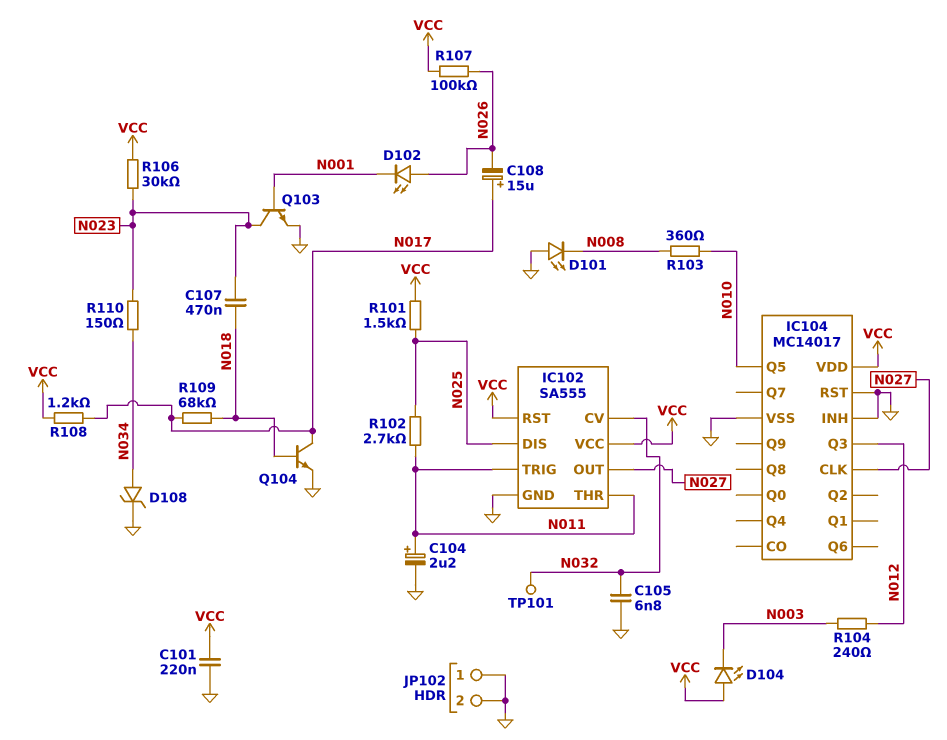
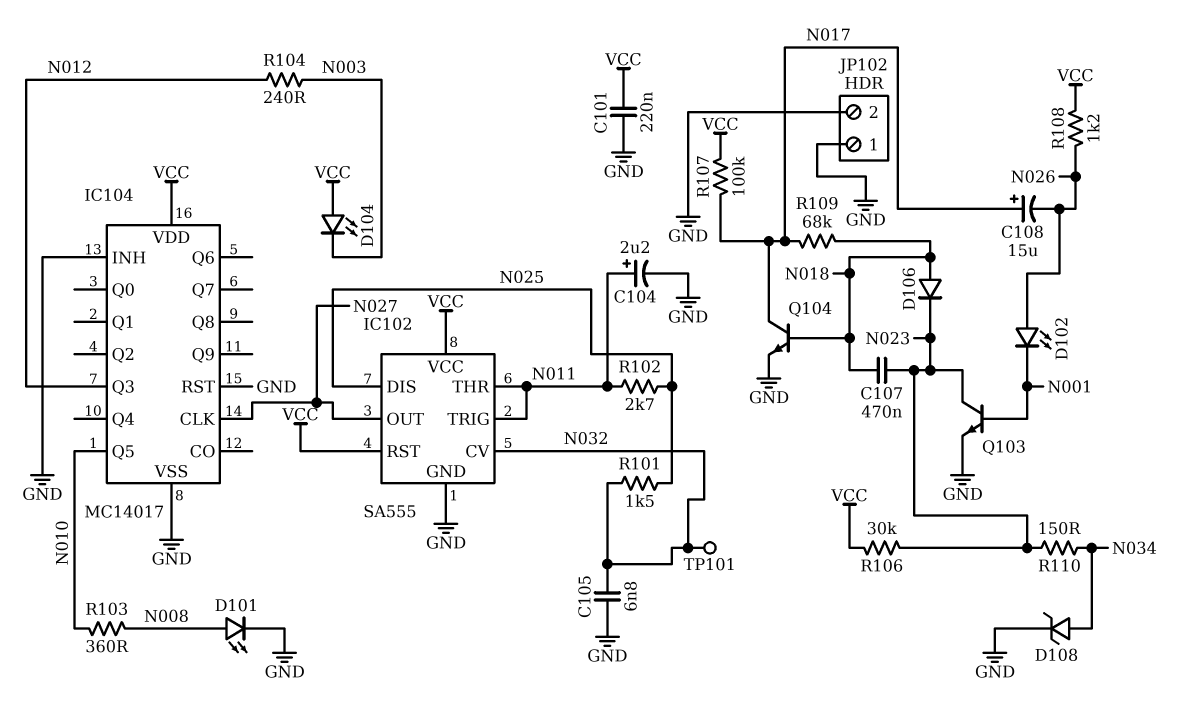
D101: LED (A GND, K N008) -> LED (A N008, K GND)
D106: none -> diode (A N018, K N023)
R101: 1.5k (N025, VCC) -> 1.5k (N025, N032)
R107: 100k (N026, VCC) -> 100k (N017, VCC)
R108: 1.2k (N017, VCC) -> 1.2k (N026, VCC)

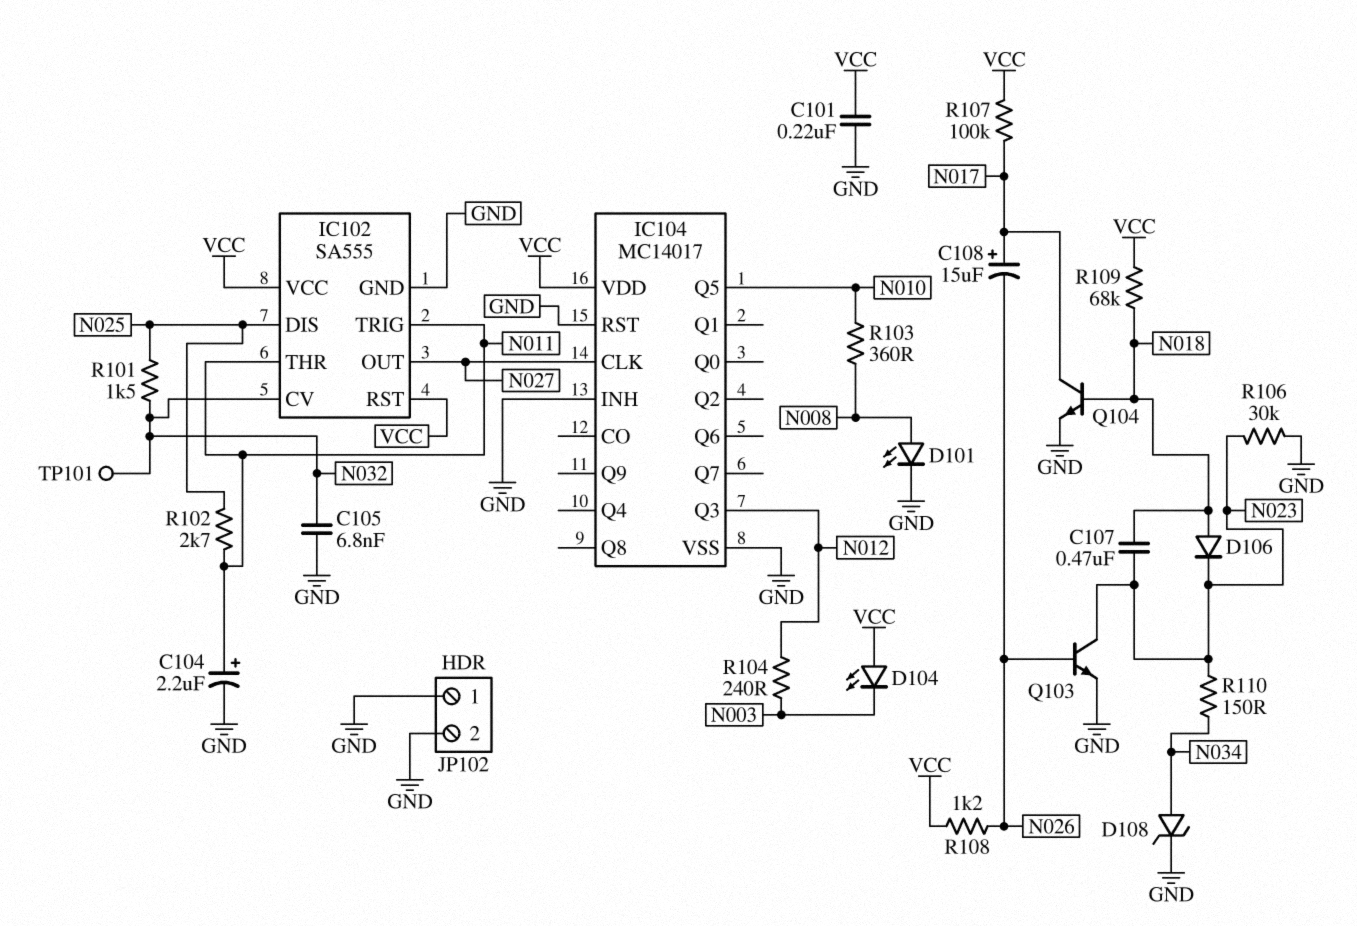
D102: LED (A N026, K N001) -> none
Q103: NPN (B N001, C N023, E GND) -> NPN (B N026, C N023, E GND)
R106: 30k (N023, VCC) -> 30k (GND, N023)
R109: 68k (N017, N018) -> 68k (N018, VCC)

